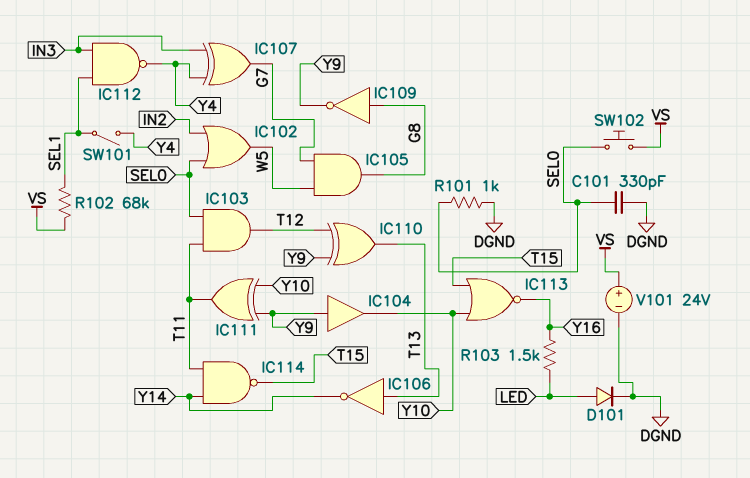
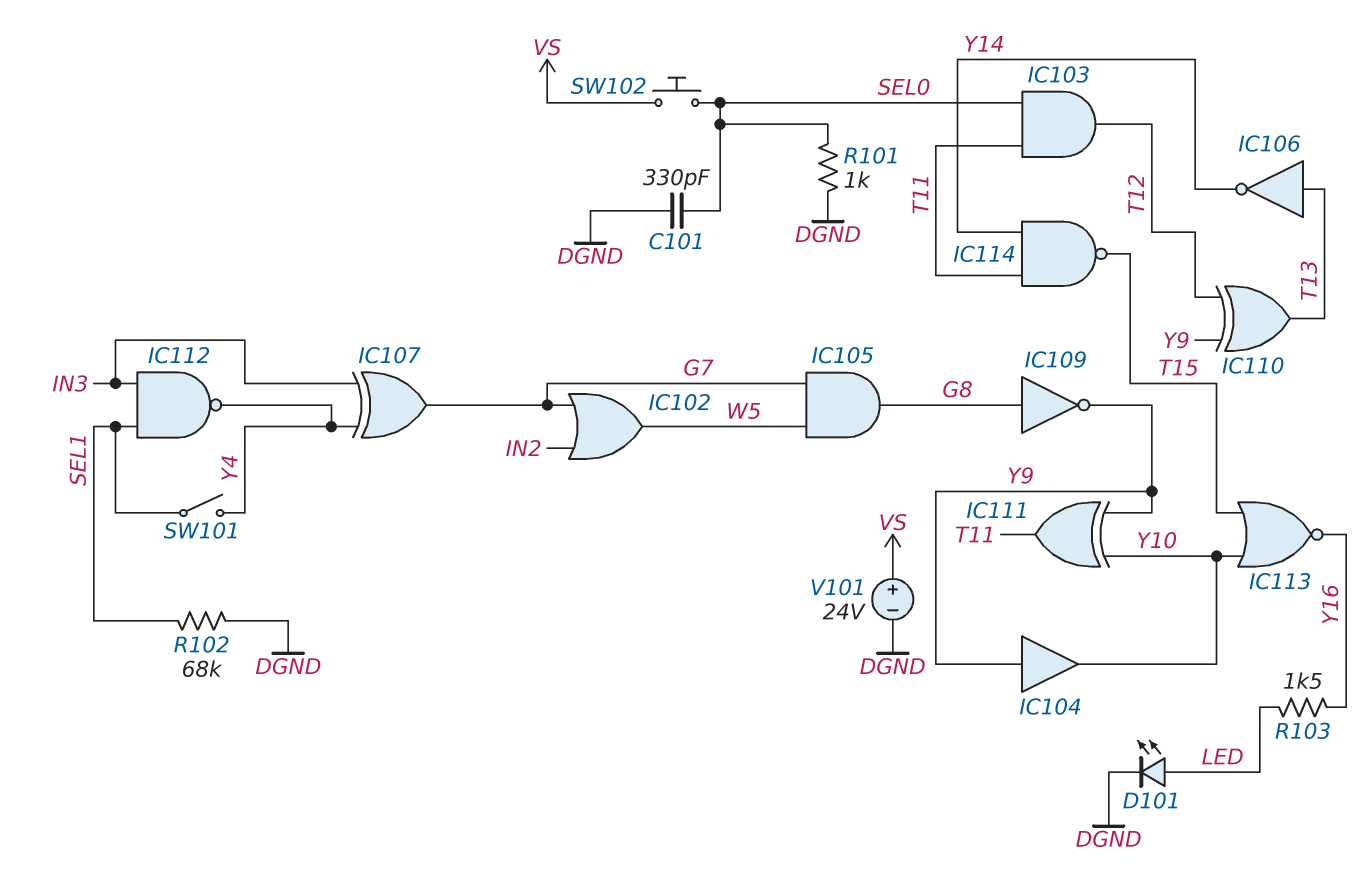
D101: diode (A LED, K DGND) -> LED (A LED, K DGND)
IC102: OR (in IN2, in SEL0, out W5) -> OR (in G7, in IN2, out W5)
R102: 68k (SEL1, VS) -> 68k (DGND, SEL1)

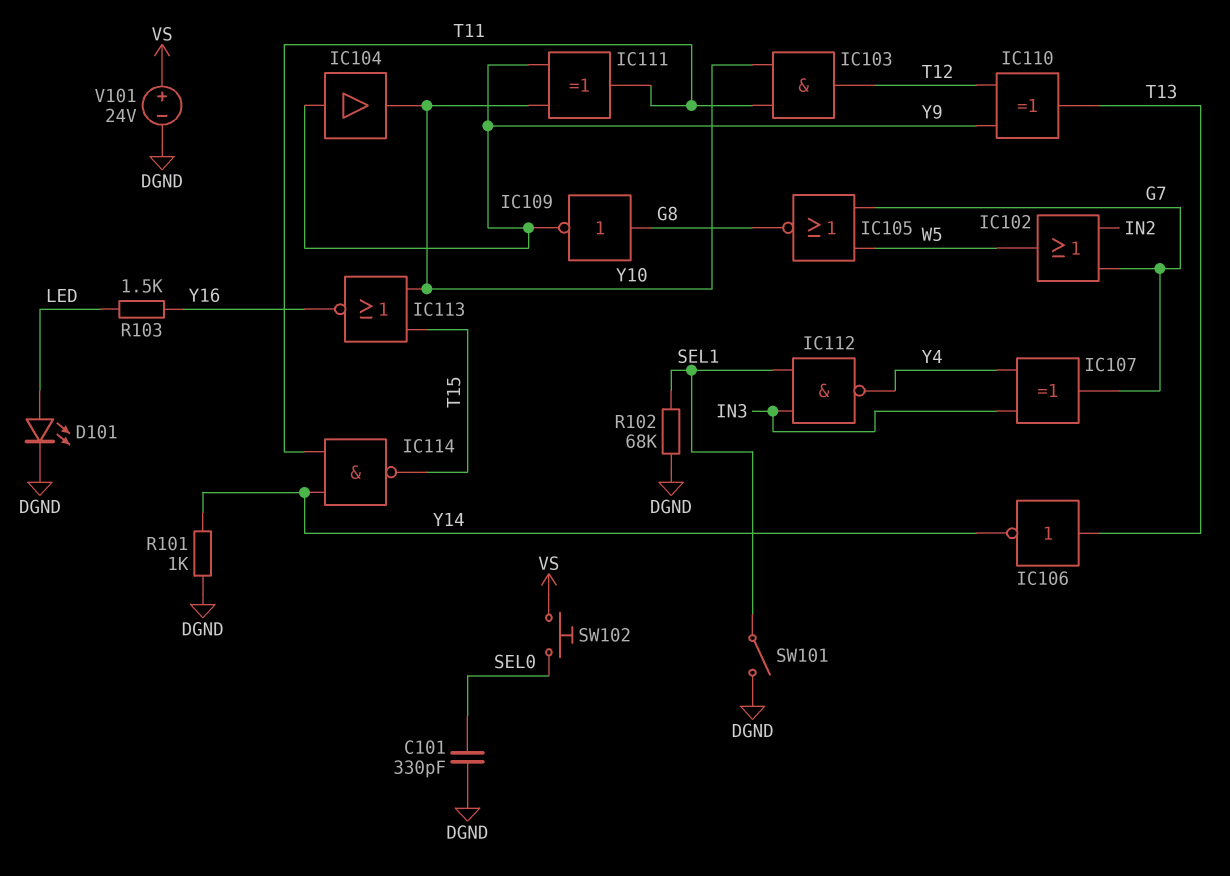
IC103: AND (in SEL0, in T11, out T12) -> AND (in T11, in Y10, out T12)
IC105: AND (in G7, in W5, out G8) -> NOR (in G7, in W5, out G8)
R101: 1k (DGND, SEL0) -> 1k (DGND, Y14)
SW101: switch (SEL1, Y4) -> switch (DGND, SEL1)

